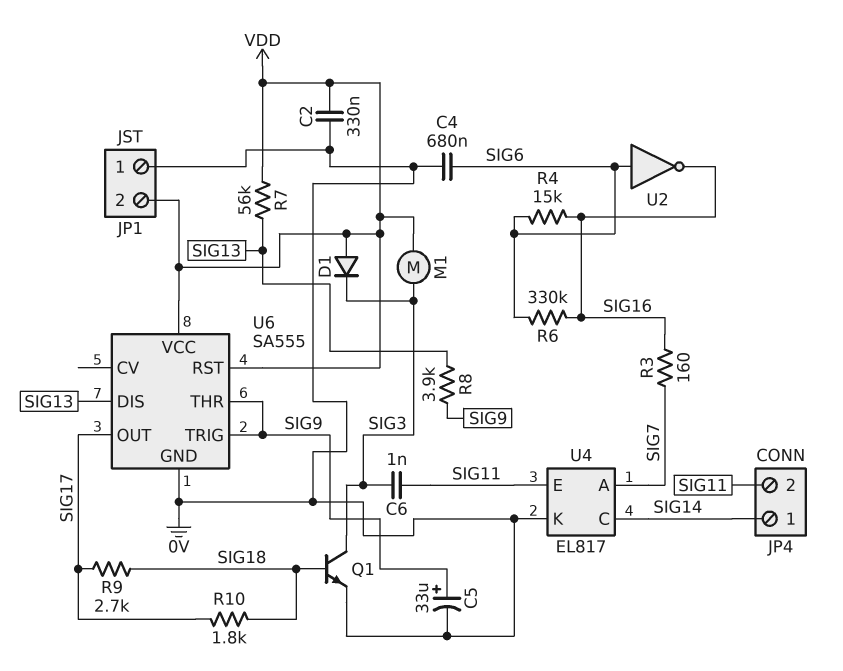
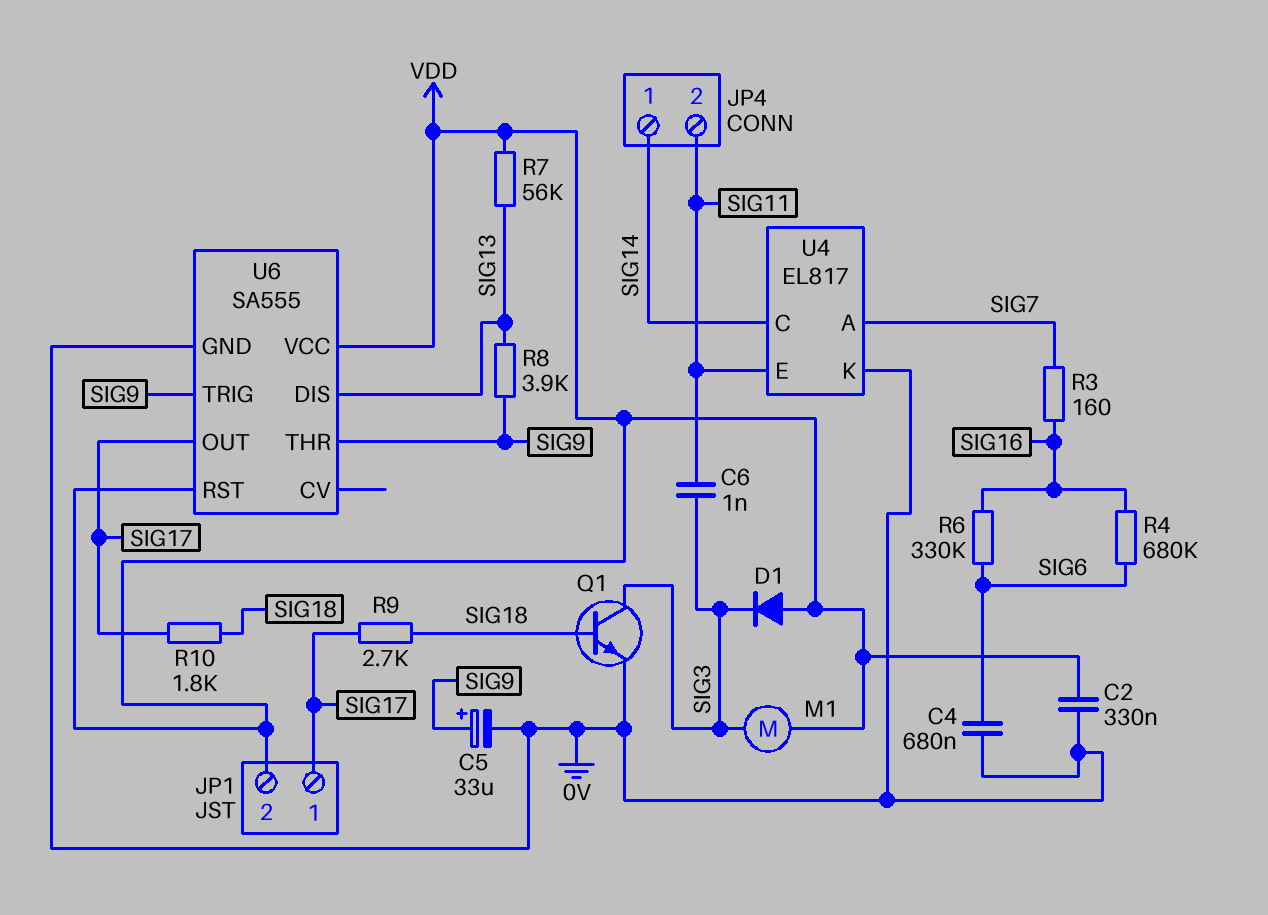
JP1 pin 1: 0V -> SIG17
R4: 15k (SIG6, SIG16) -> 680k (SIG6, SIG16)
U2: NOT (in SIG6, out SIG16) -> none

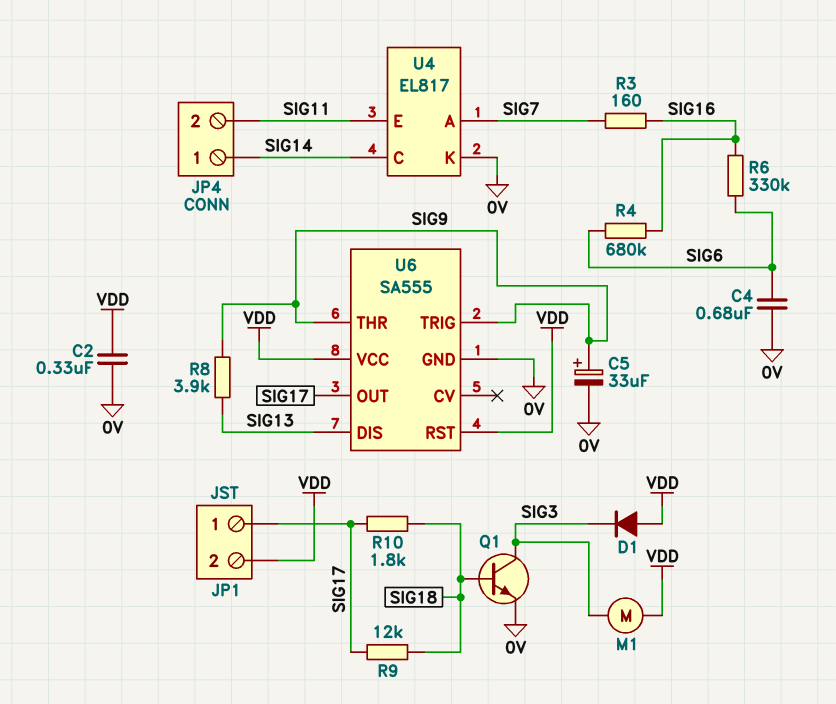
C6: 1nF (SIG3, SIG11) -> none
R7: 56k (SIG13, VDD) -> none
R9: 2.7k (SIG17, SIG18) -> 12k (SIG17, SIG18)

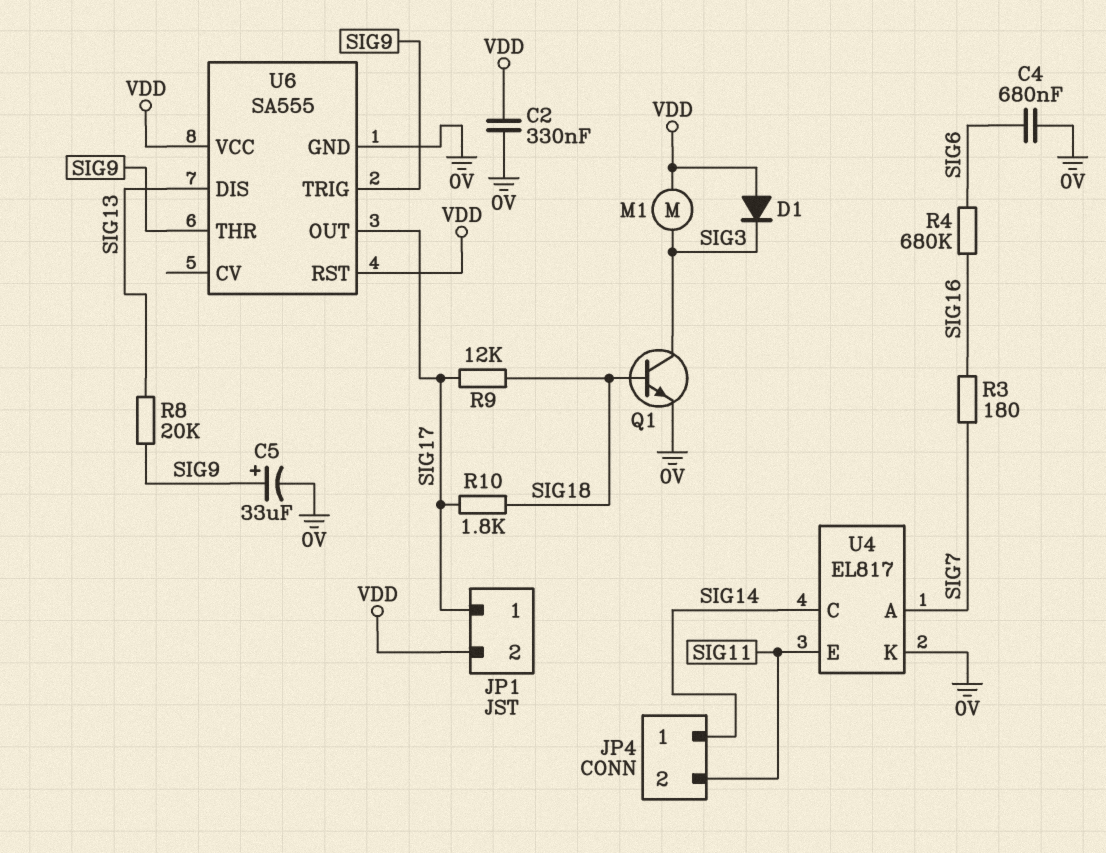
R3: 160 (SIG7, SIG16) -> 180 (SIG7, SIG16)
R6: 330k (SIG6, SIG16) -> none
R8: 3.9k (SIG9, SIG13) -> 20k (SIG9, SIG13)

